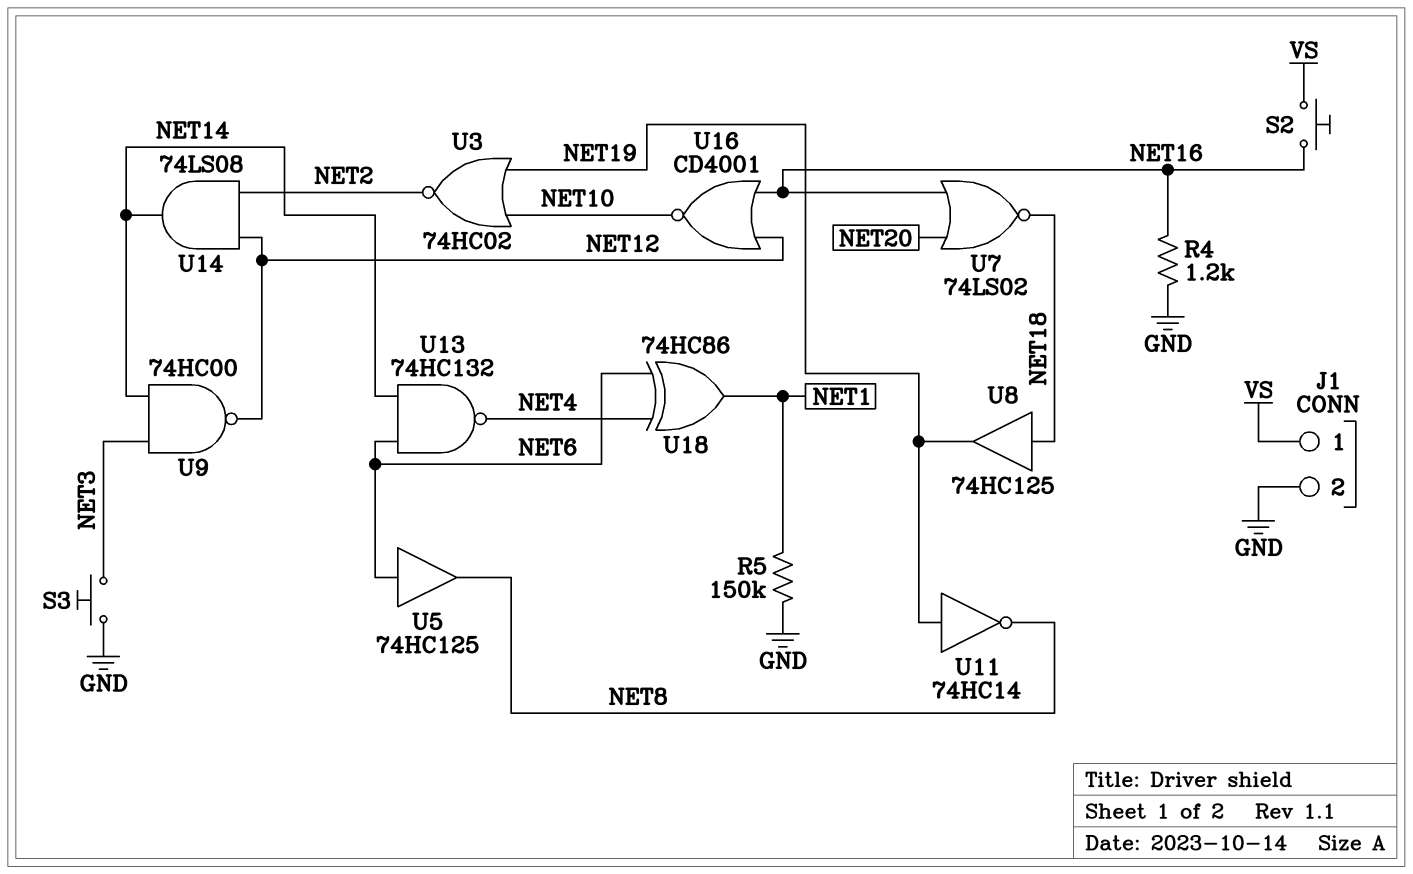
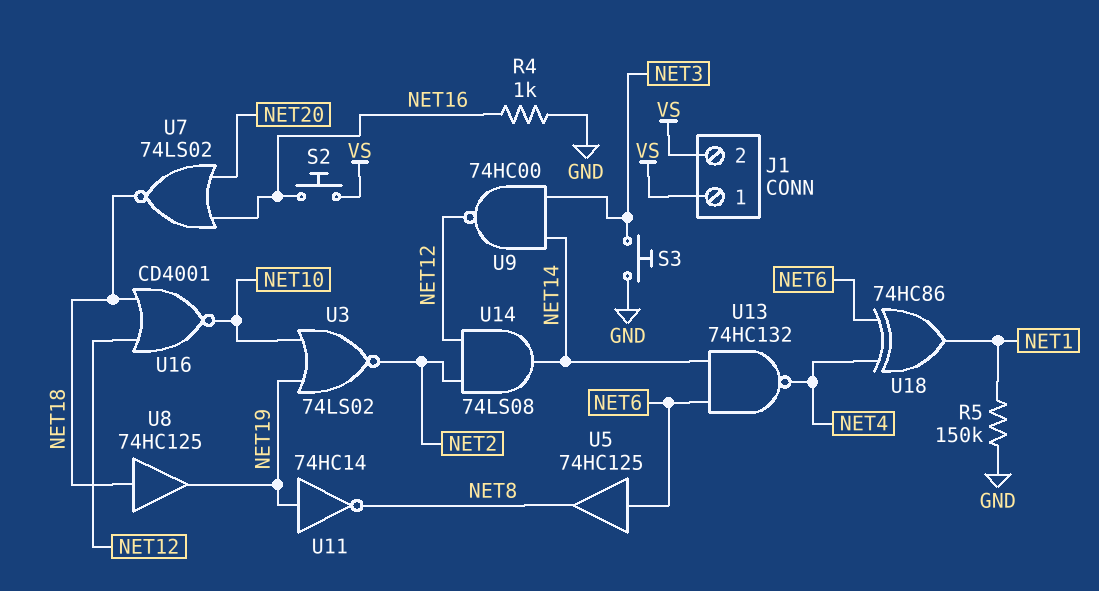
J1 pin 2: GND -> VS
R4: 1.2k (GND, NET16) -> 1k (GND, NET16)
U3: NOR 74HC02 (in NET10, in NET19, out NET2) -> NOR 74LS02 (in NET10, in NET19, out NET2)
U16: NOR CD4001 (in NET12, in NET16, out NET10) -> NOR CD4001 (in NET12, in NET18, out NET10)

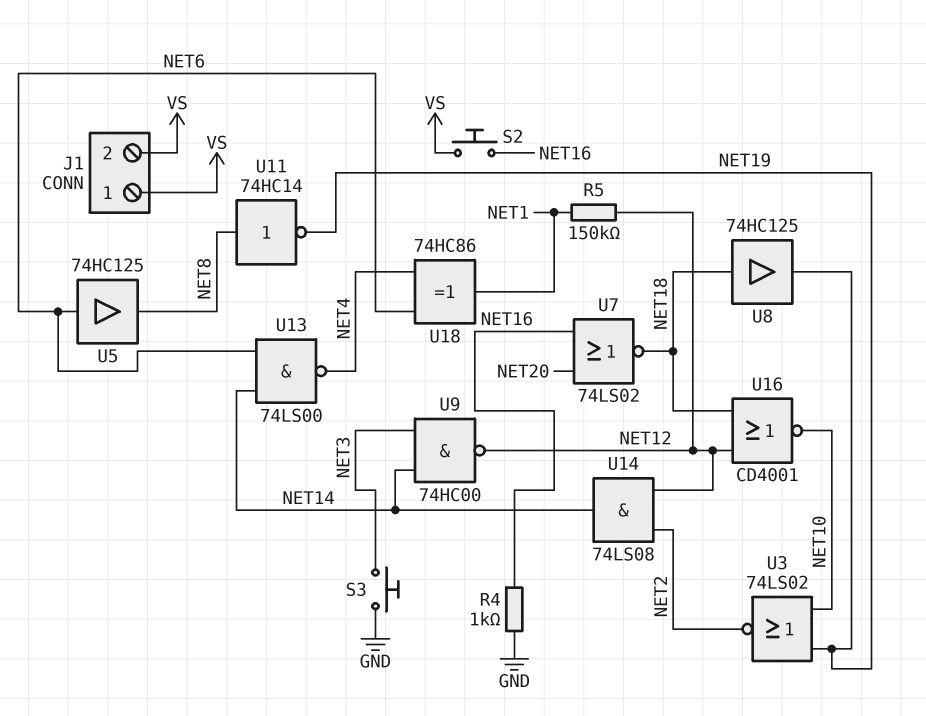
R5: 150k (GND, NET1) -> 150k (NET1, NET12)
U11: NOT 74HC14 (in NET19, out NET8) -> NOT 74HC14 (in NET8, out NET19)
U13: NAND 74HC132 (in NET6, in NET14, out NET4) -> NAND 74LS00 (in NET6, in NET14, out NET4)

